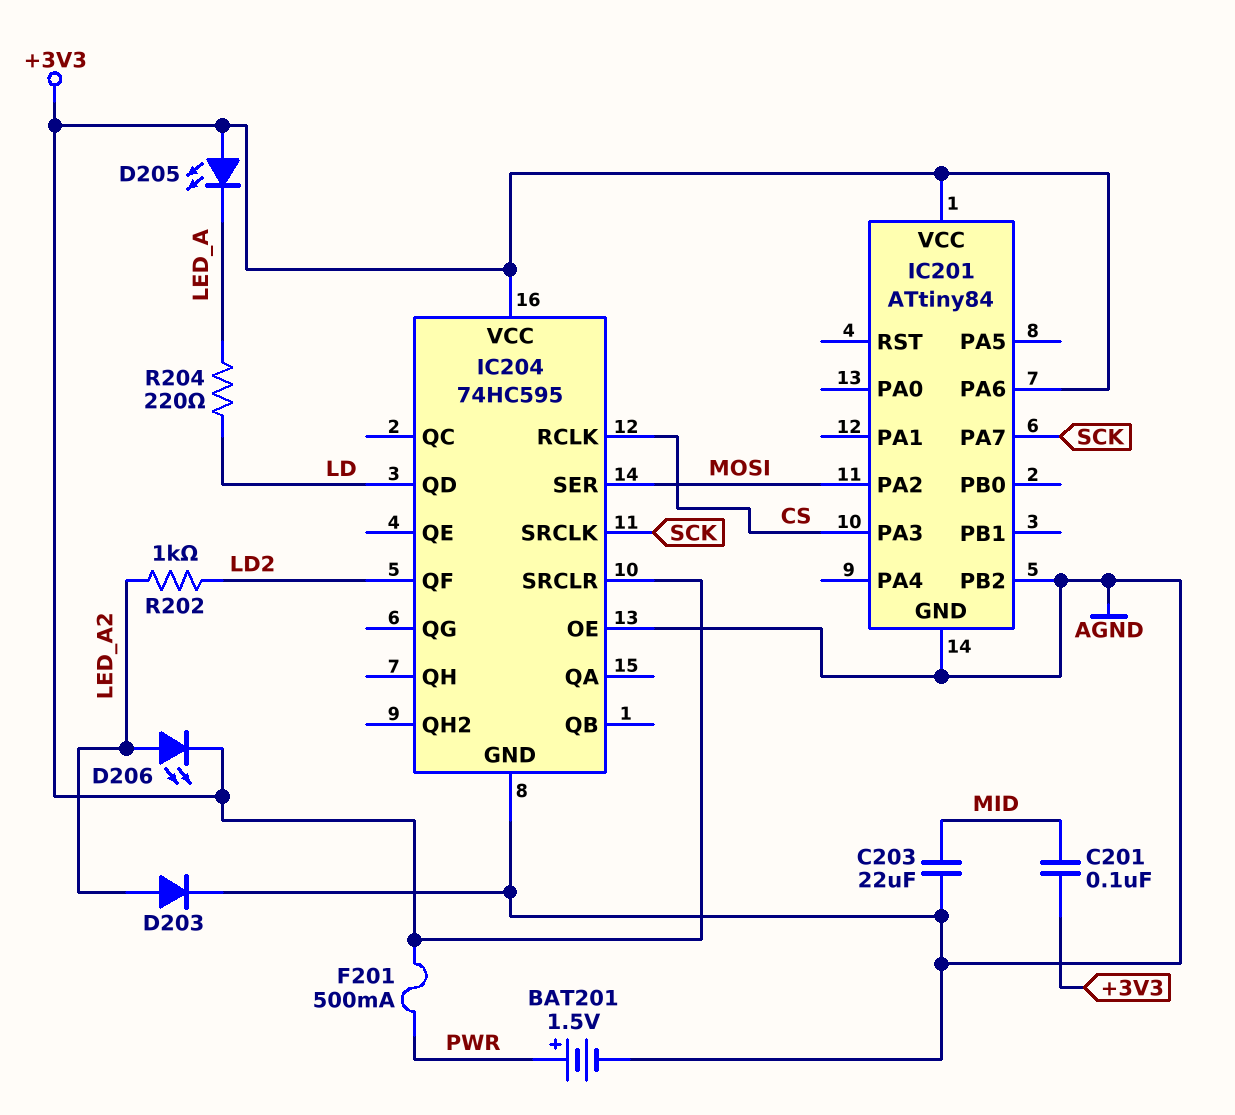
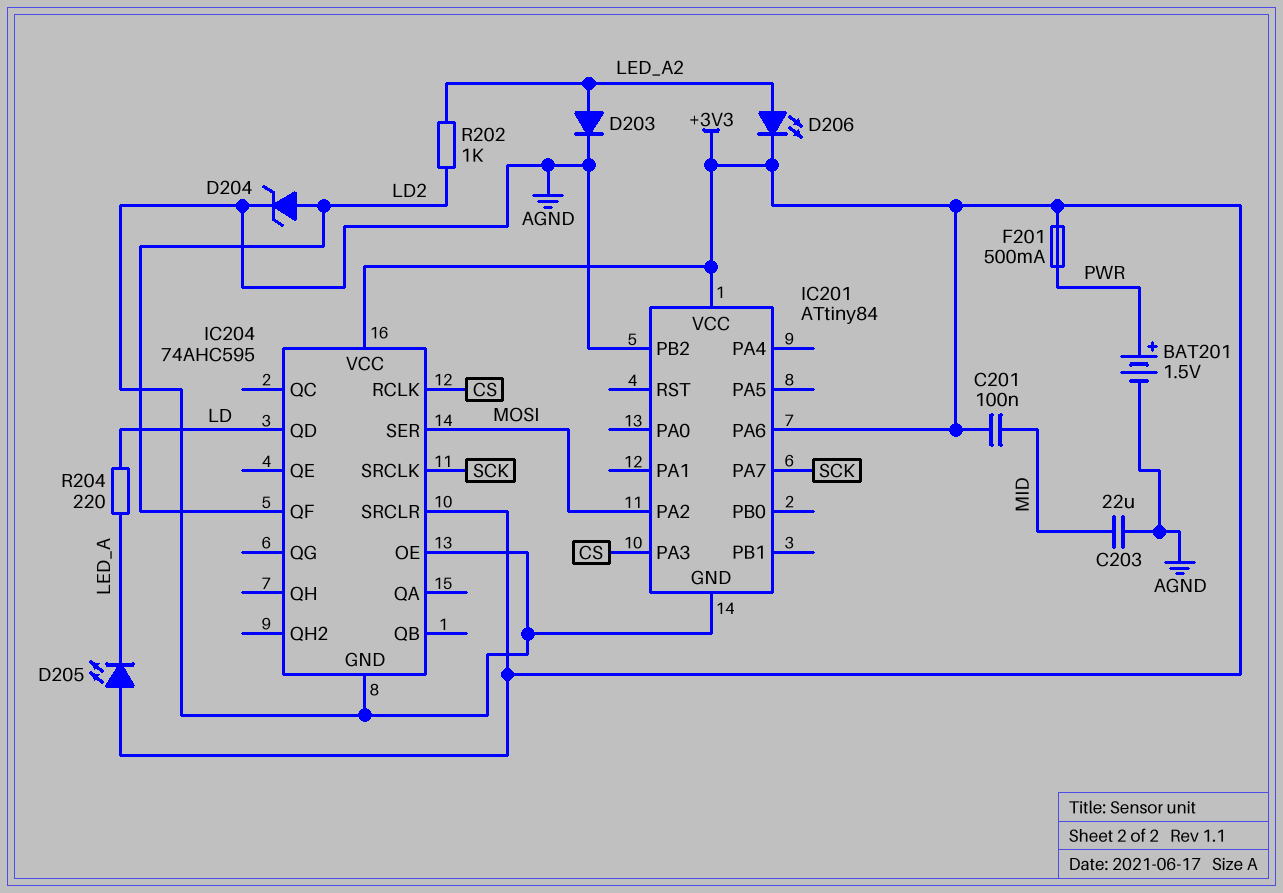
D204: none -> zener (A LD2, K AGND)
IC204: 74HC595 -> 74AHC595

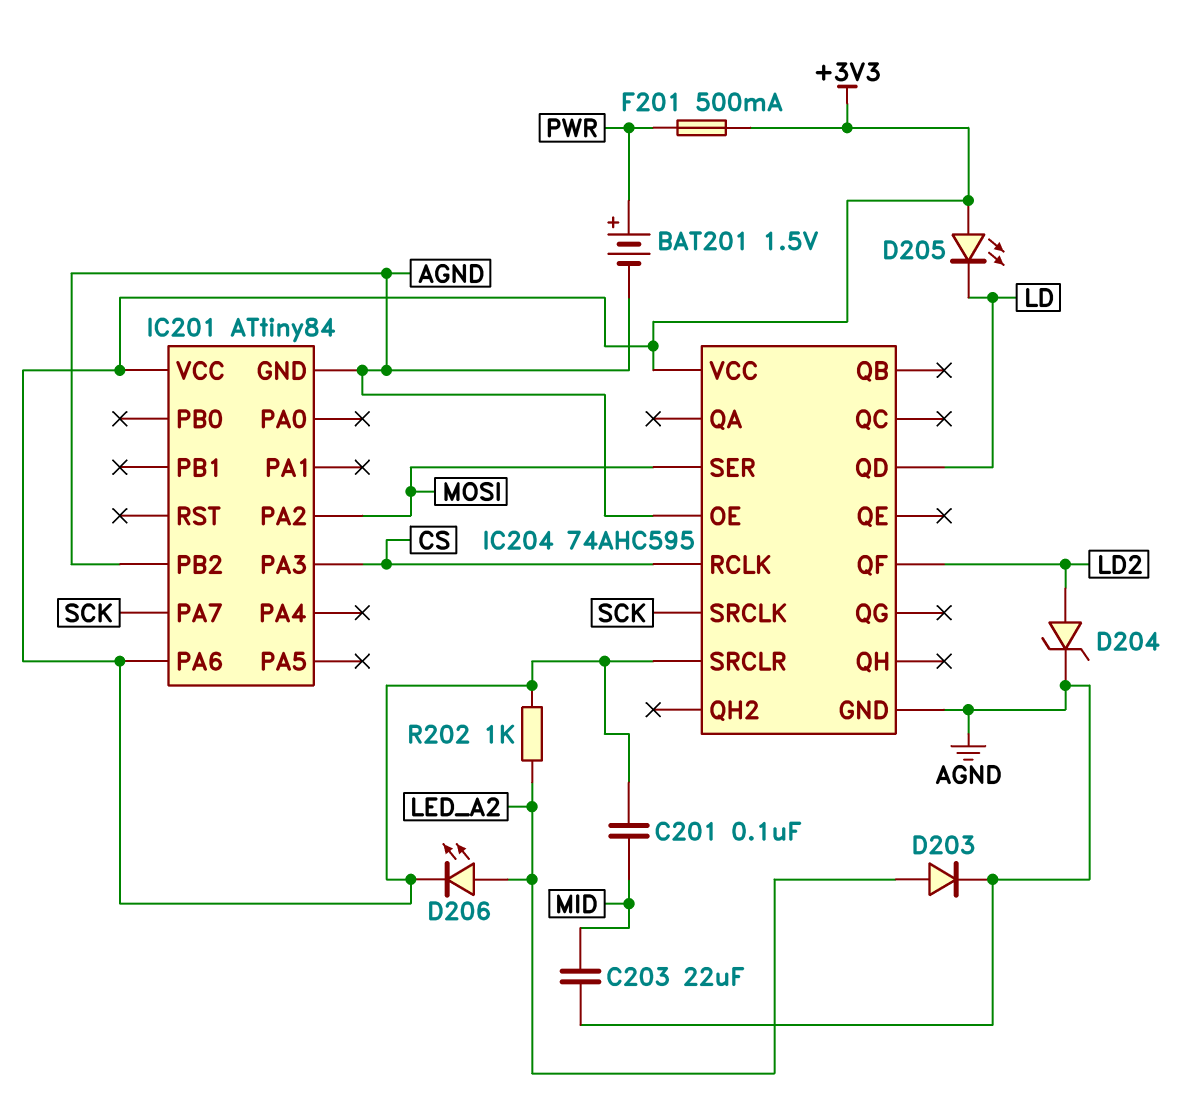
D205: LED (A +3V3, K LED_A) -> LED (A +3V3, K LD)
R202: 1k (LD2, LED_A2) -> 1k (+3V3, LED_A2)
R204: 220 (LD, LED_A) -> none

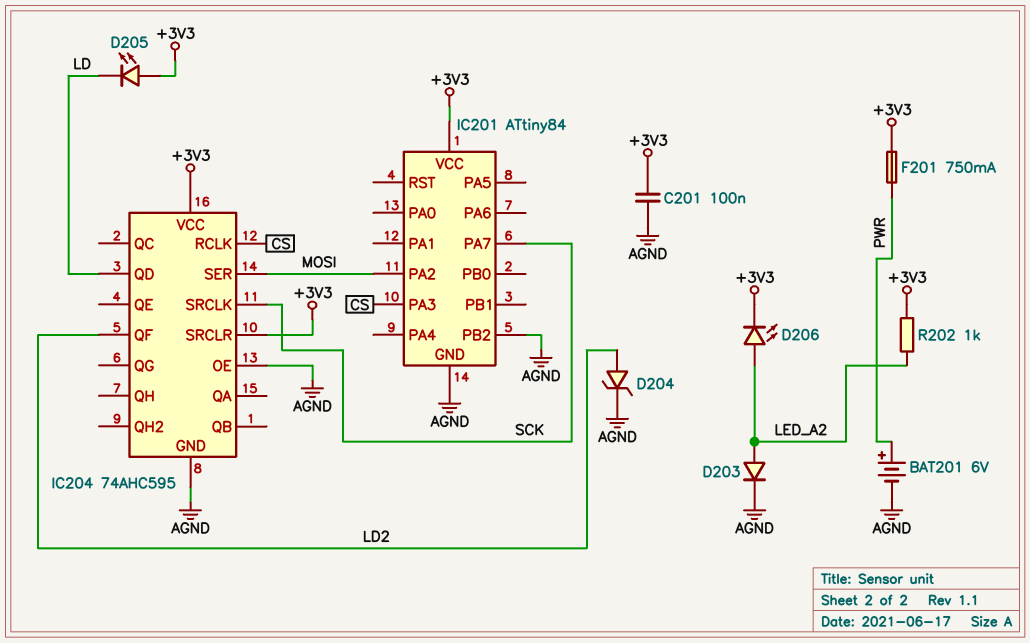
BAT201: 1.5V (plus PWR, minus AGND) -> 6V (plus PWR, minus AGND)
C201: 100nF (+3V3, MID) -> 100nF (+3V3, AGND)
C203: 22uF (AGND, MID) -> none
F201: 500mA (+3V3, PWR) -> 750mA (+3V3, PWR)
IC201 pin PA6: +3V3 -> none

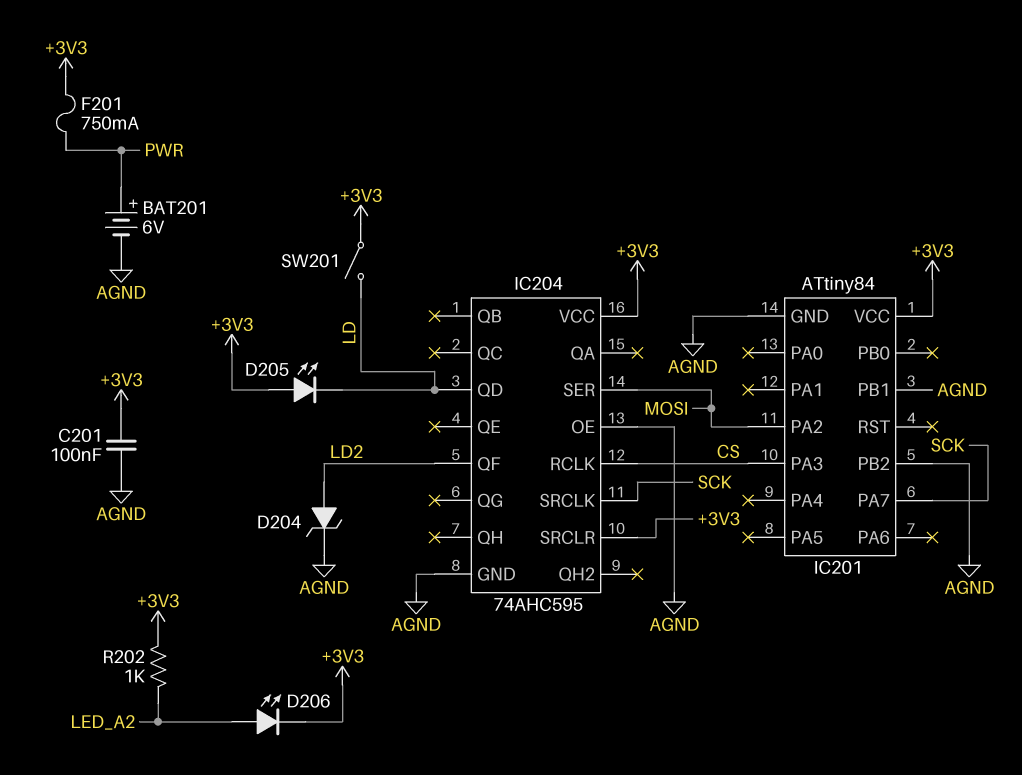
D203: diode (A LED_A2, K AGND) -> none
IC201 pin PB1: none -> AGND
SW201: none -> switch (+3V3, LD)

